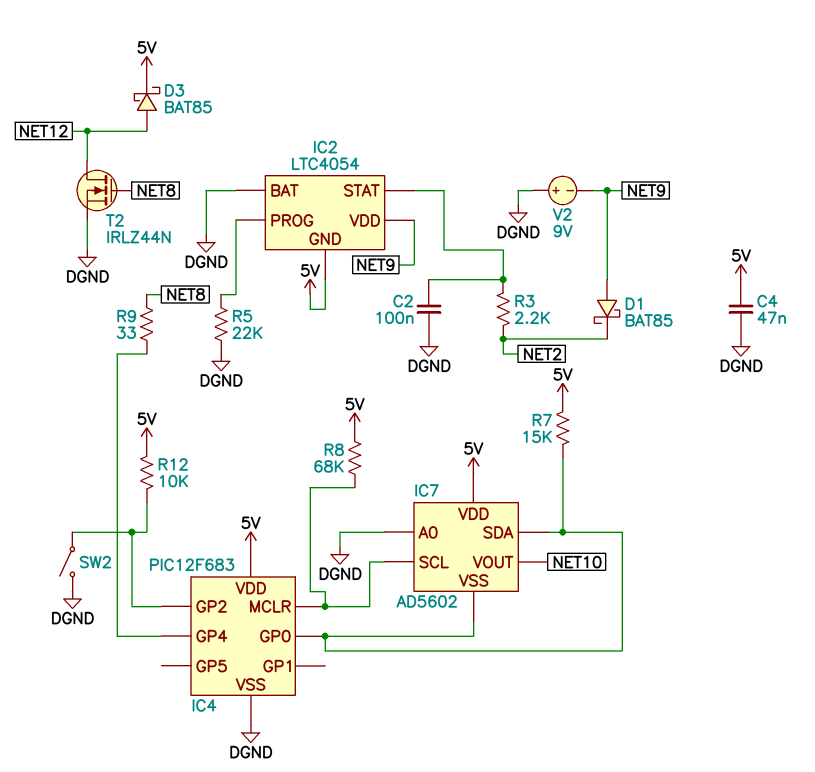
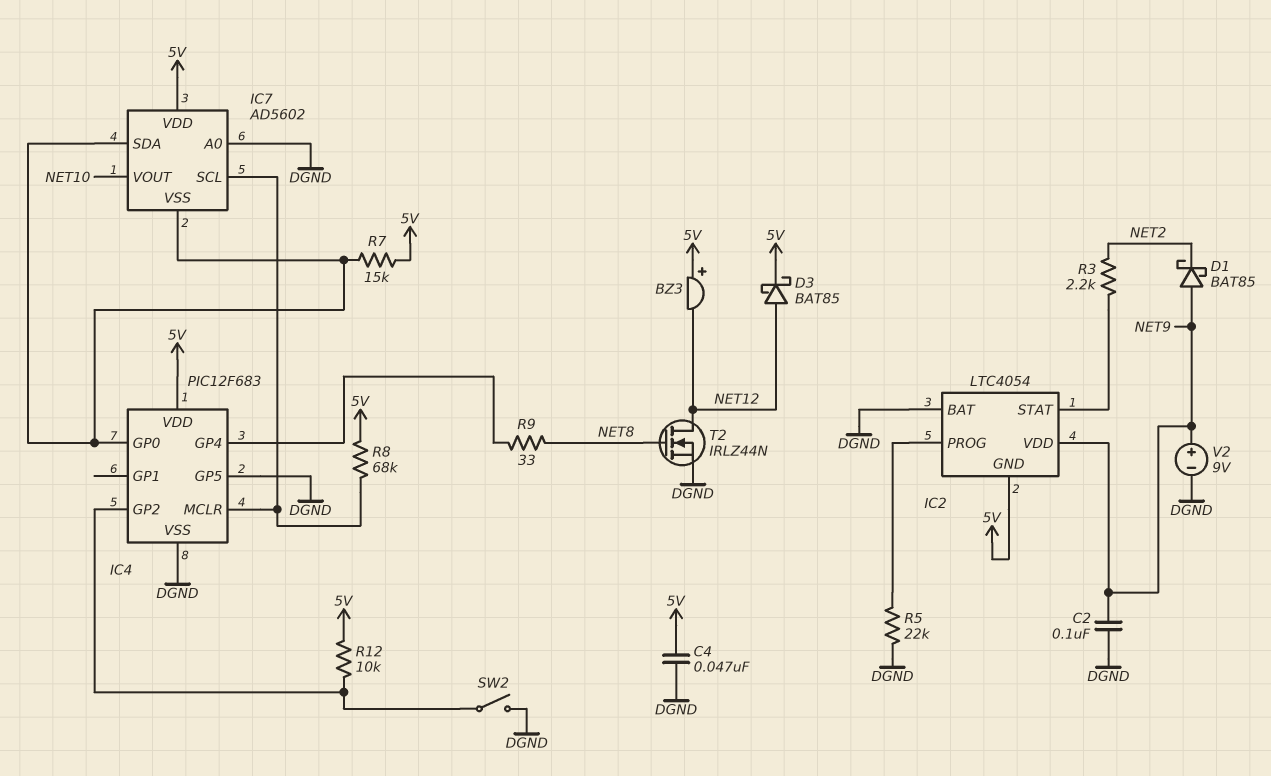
BZ3: none -> buzzer (plus 5V, minus NET12)
C2: 100nF (DGND, IC2/STAT) -> 100nF (DGND, NET9)
IC4 pin GP5: none -> DGND
V2: 9V (plus DGND, minus NET9) -> 9V (plus NET9, minus DGND)

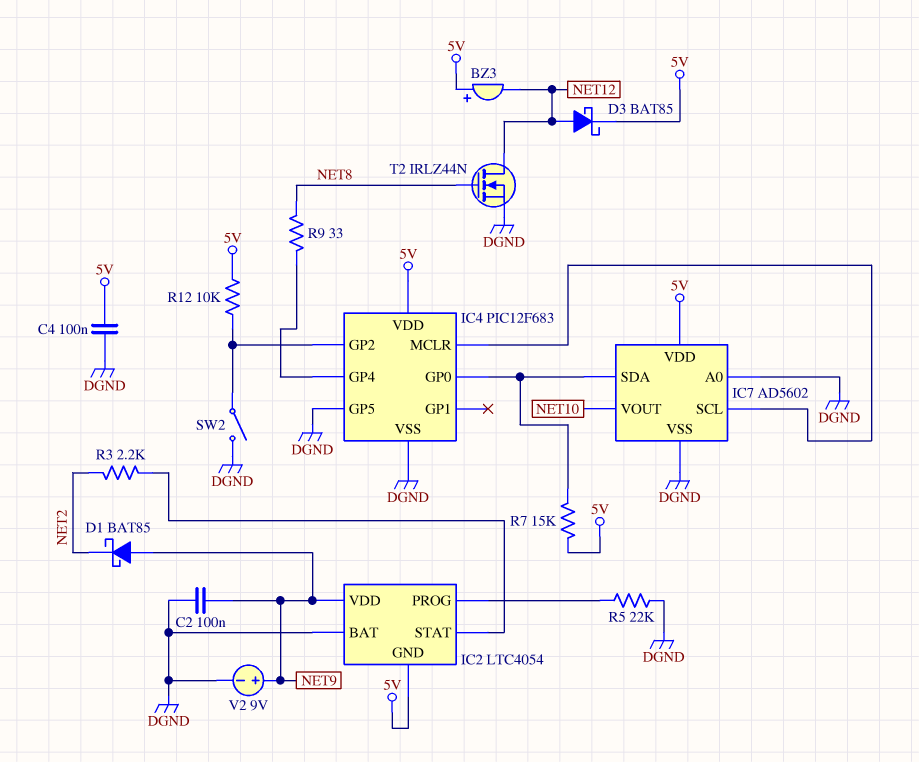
C4: 47nF (5V, DGND) -> 100nF (5V, DGND)
IC7 pin VSS: IC4/GP0 -> DGND
R8: 68k (5V, IC4/MCLR) -> none

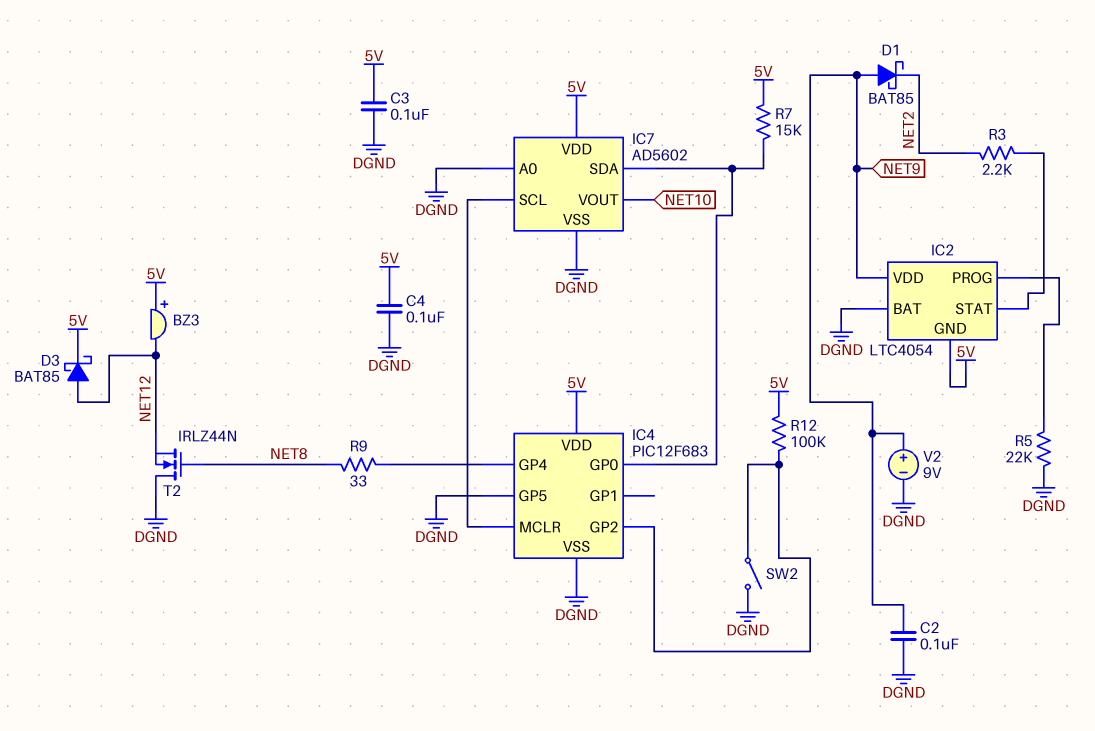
C3: none -> 100nF (5V, DGND)
R12: 10k (5V, IC4/GP2) -> 100k (5V, IC4/GP2)
T2: NMOS IRLZ44N (G NET8, D NET12, S DGND) -> NMOS IRLZ44N (G NET8, D DGND, S NET12)

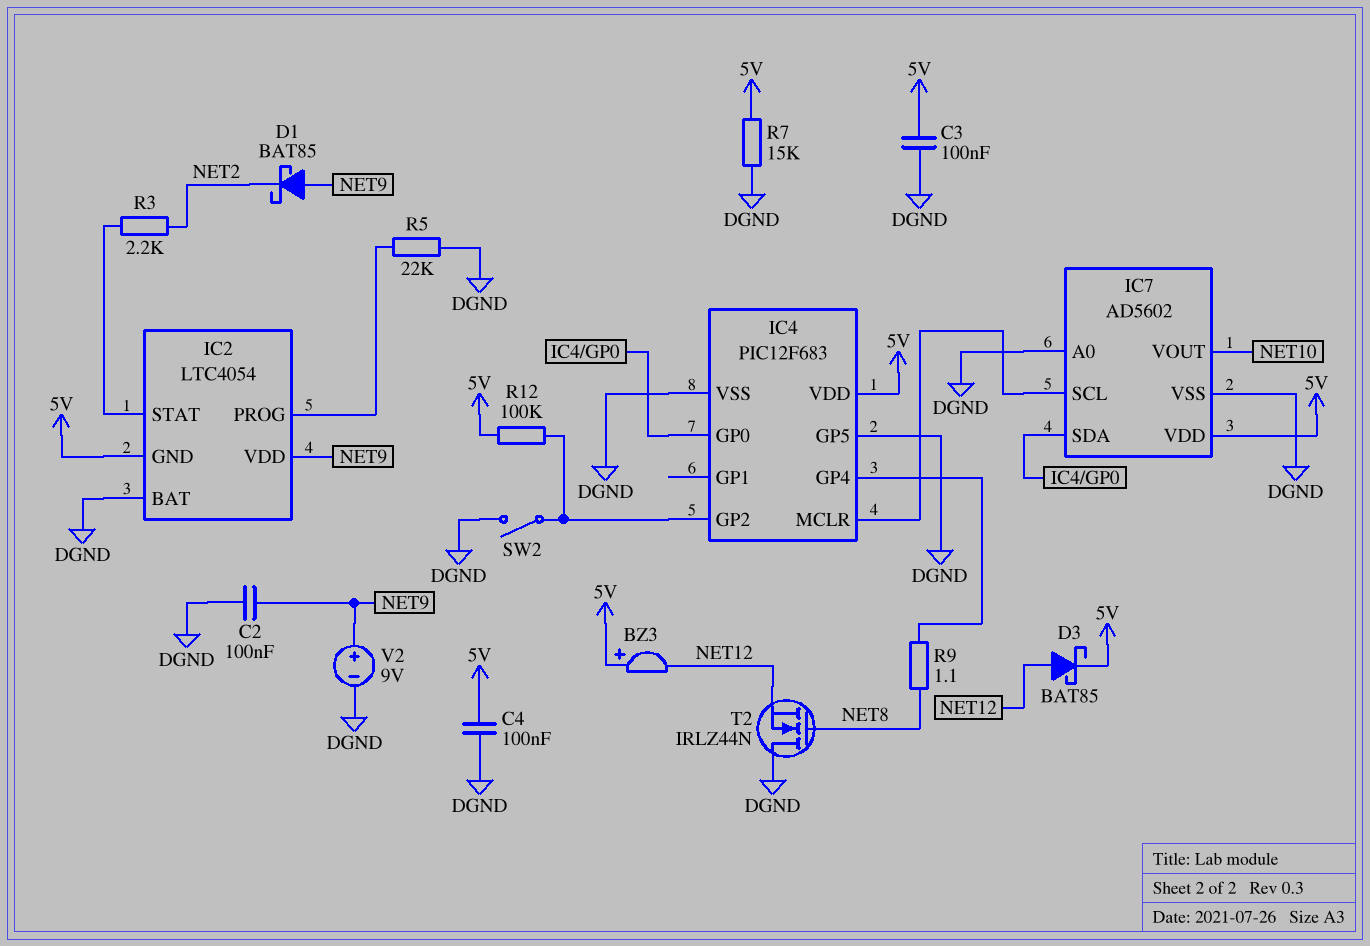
R7: 15k (5V, IC4/GP0) -> 15k (5V, DGND)
R9: 33 (IC4/GP4, NET8) -> 1.1 (IC4/GP4, NET8)

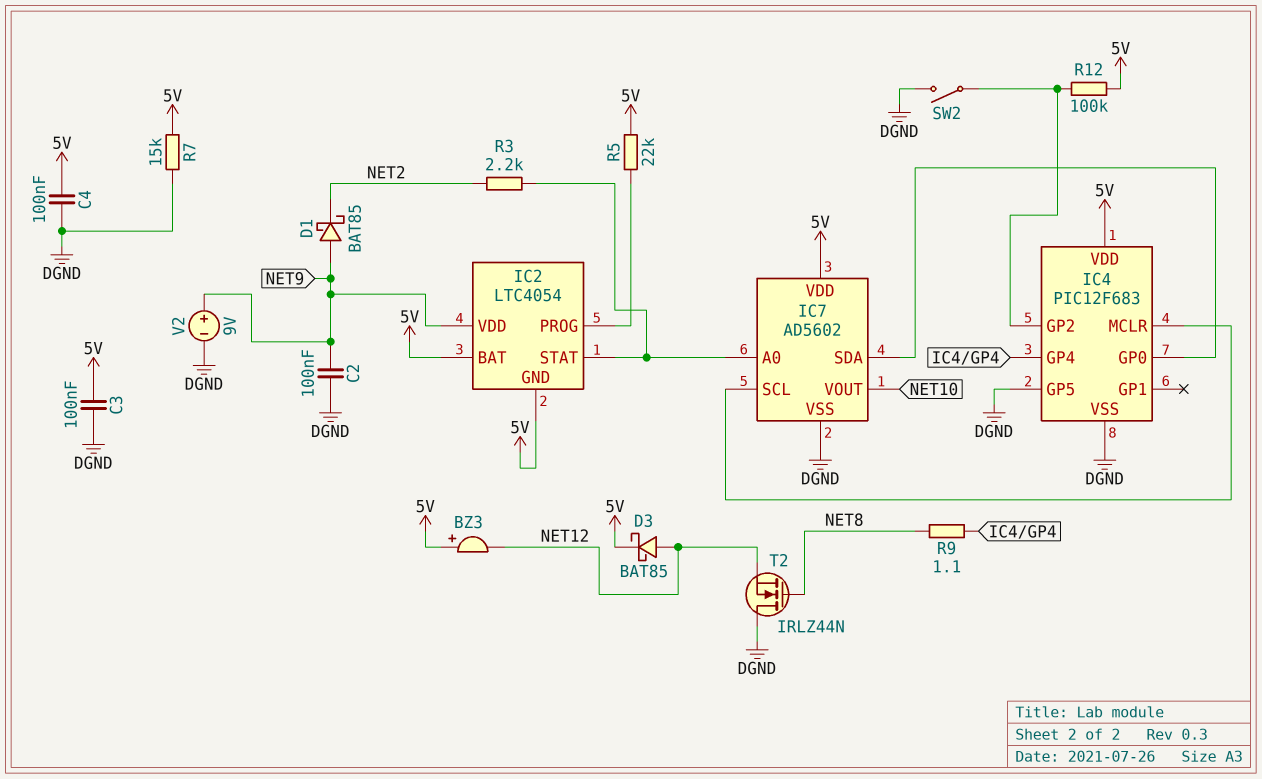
IC2 pin BAT: DGND -> 5V
IC7 pin A0: DGND -> IC2/STAT
R5: 22k (DGND, IC2/PROG) -> 22k (5V, IC2/PROG)

